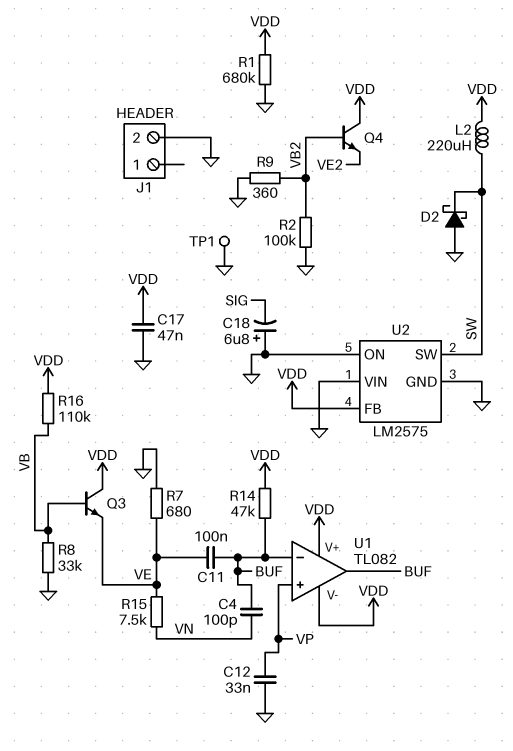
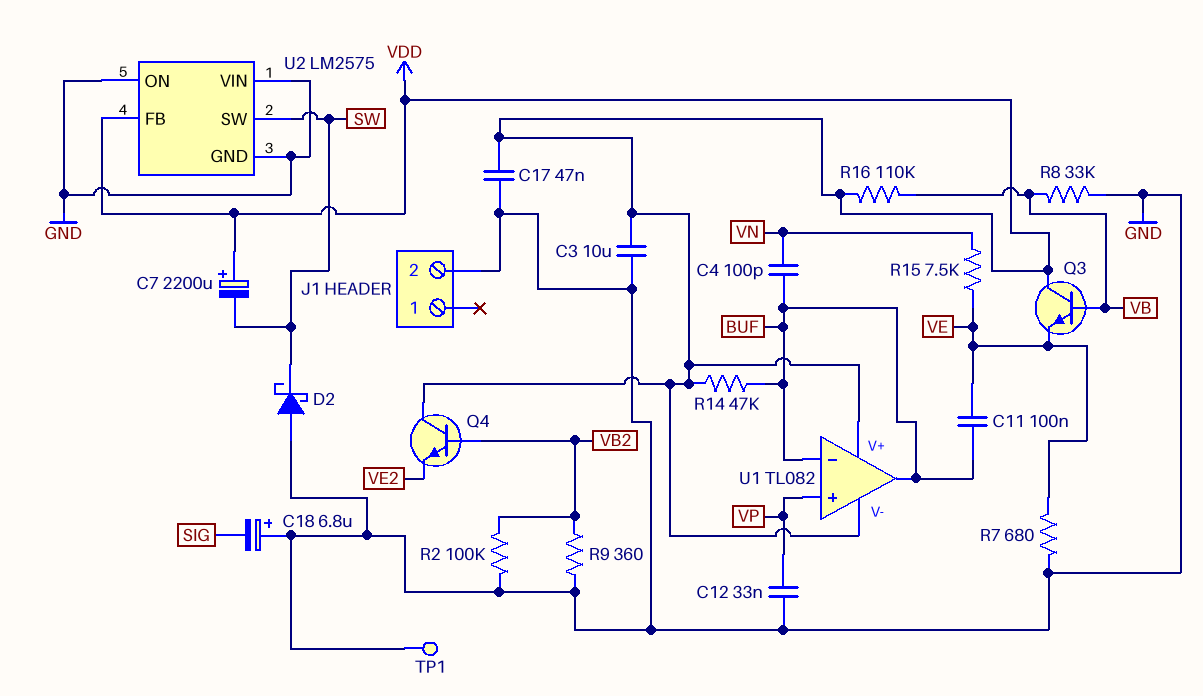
C3: none -> 10uF (GND, VDD)
C7: none -> 2200uF (plus VDD, minus SW)
L2: 220uH (SW, VDD) -> none
R1: 680k (GND, VDD) -> none

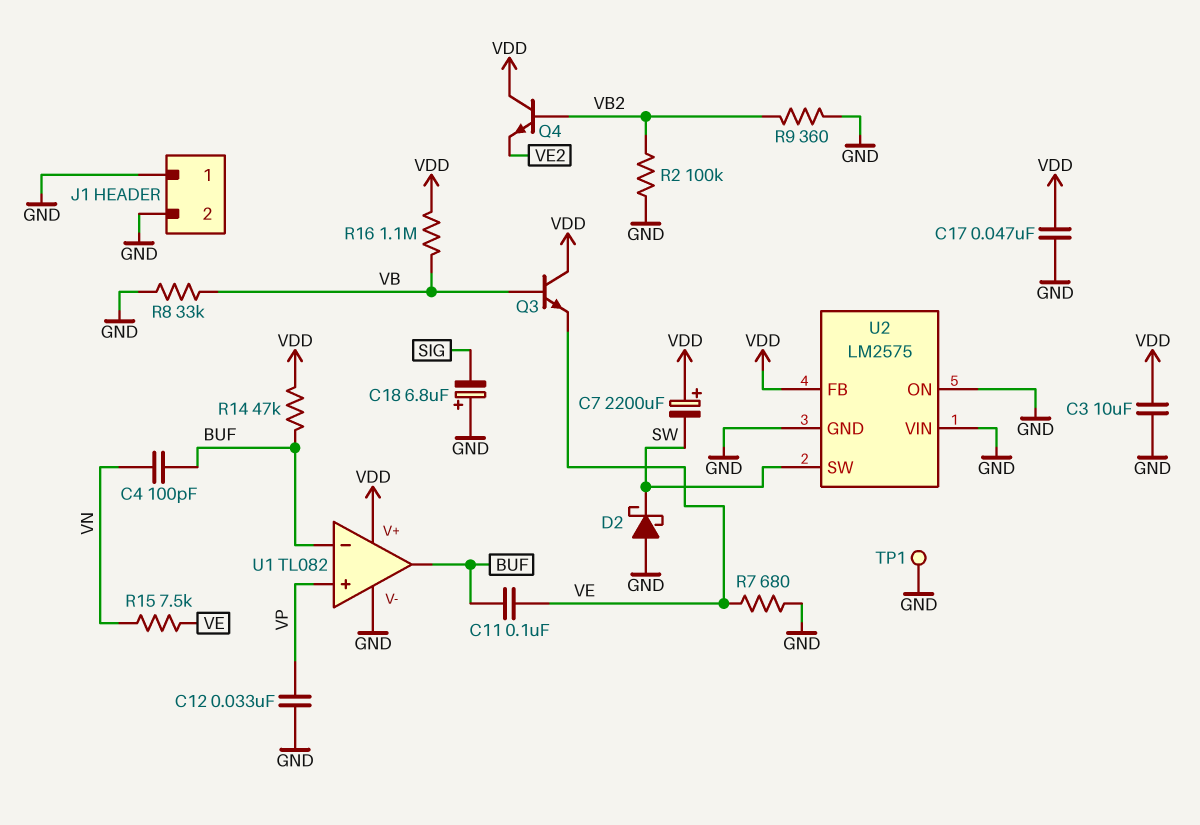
J1 pin 1: none -> GND
R16: 110k (VB, VDD) -> 1.1M (VB, VDD)
U1 pin V-: VDD -> GND

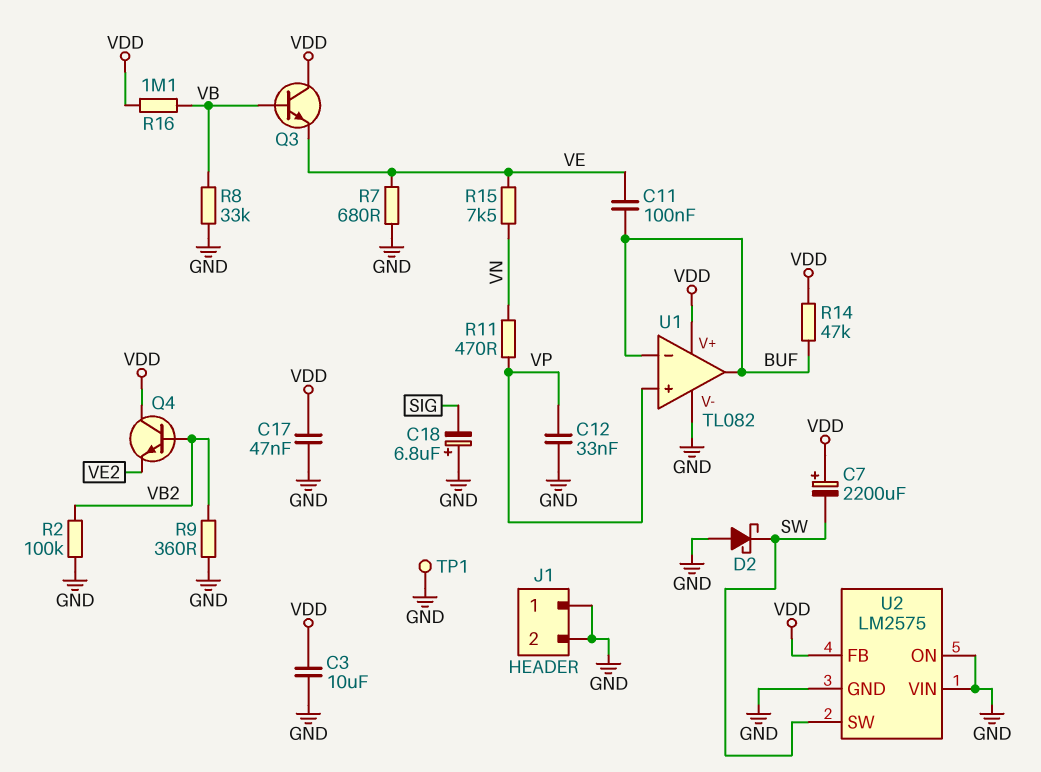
C4: 100pF (BUF, VN) -> none
R11: none -> 470 (VN, VP)

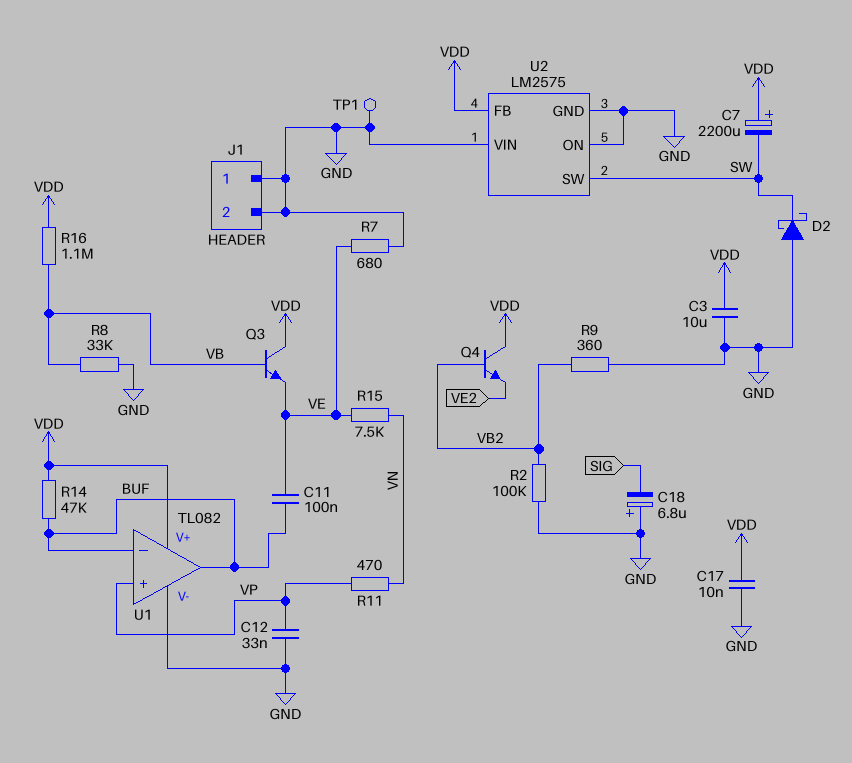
C17: 47nF (GND, VDD) -> 10nF (GND, VDD)

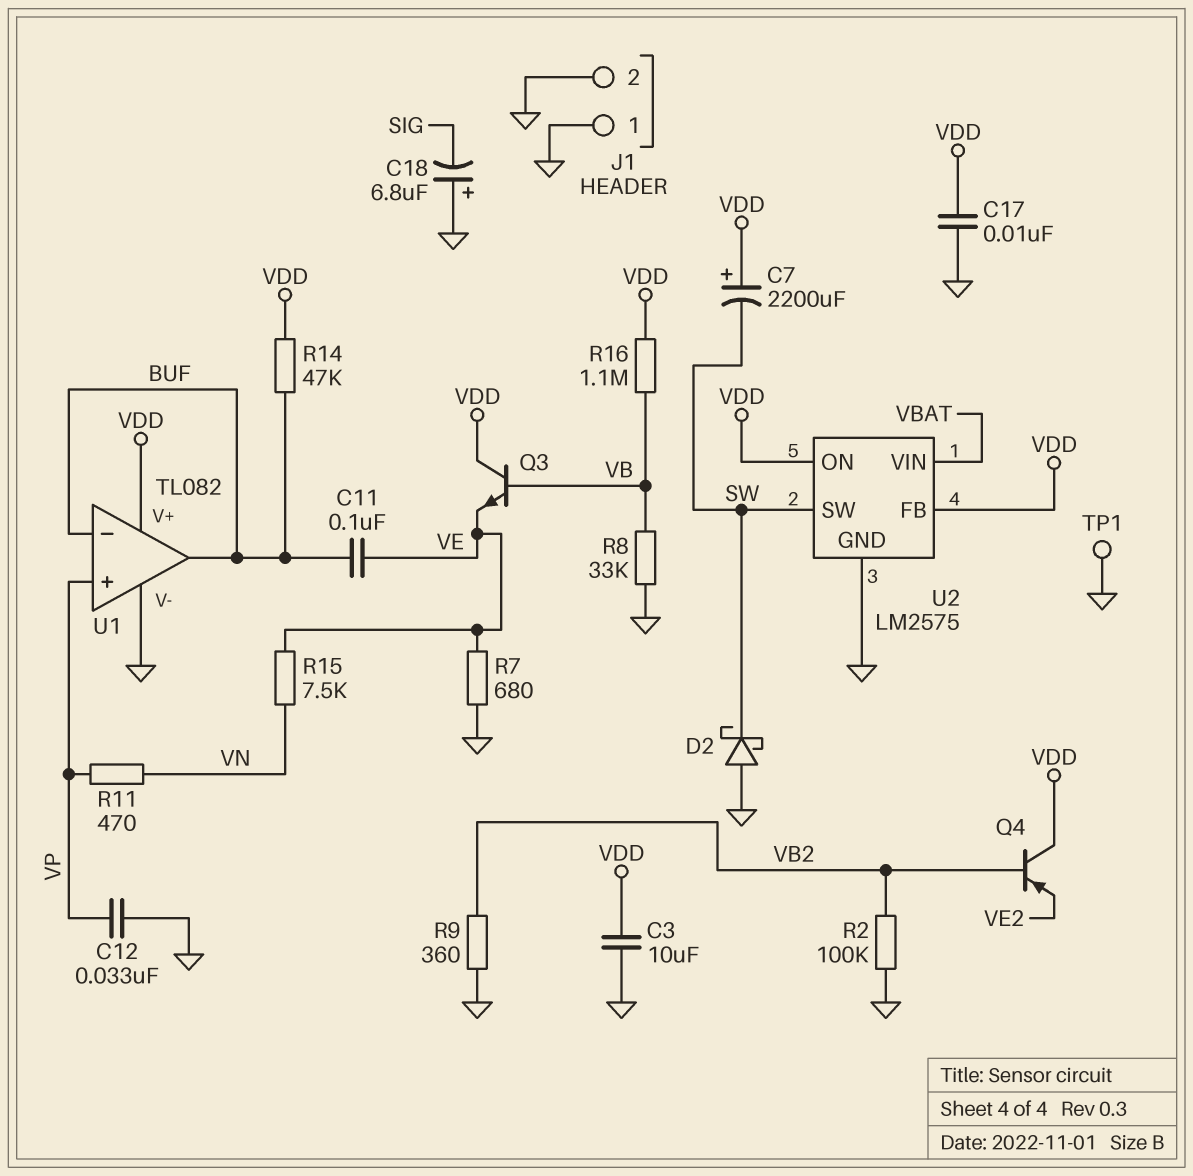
Q4: NPN (B VB2, C VDD, E VE2) -> PNP (B VB2, C VDD, E VE2)
U2 pin ON: GND -> VDD
U2 pin VIN: GND -> VBAT

